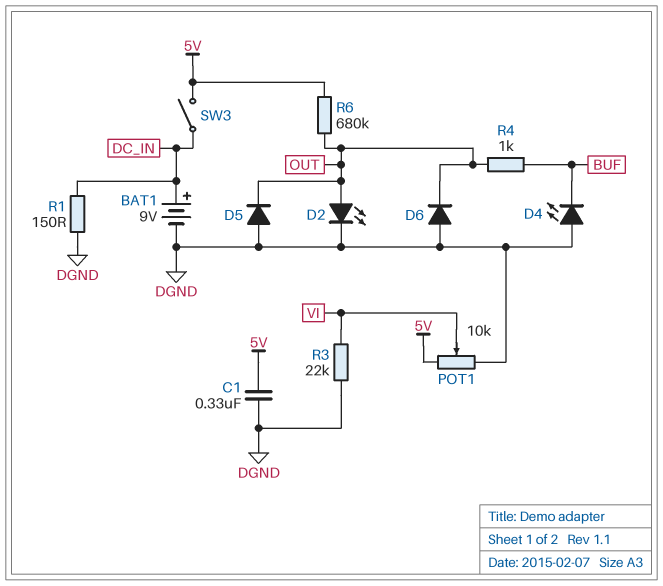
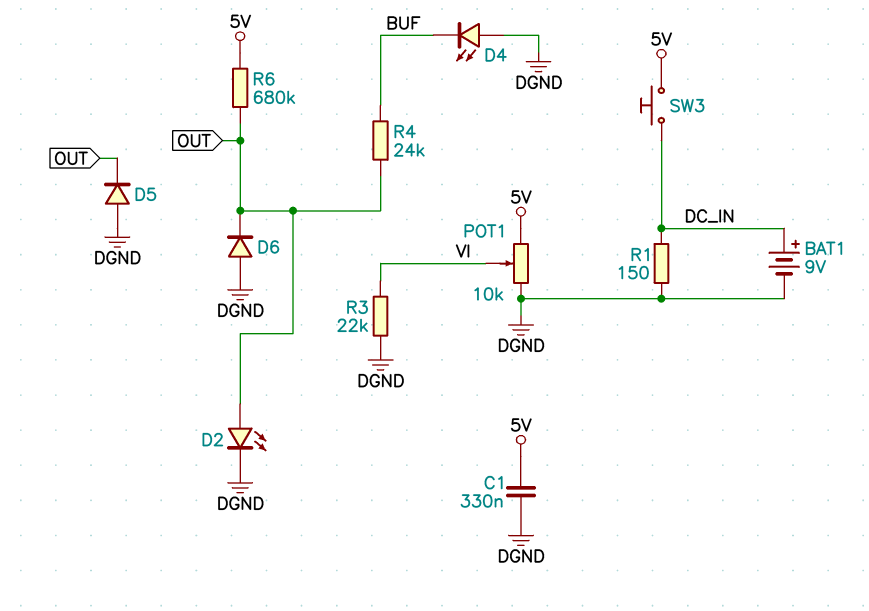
R4: 1k (BUF, OUT) -> 24k (BUF, OUT)
SW3: switch (5V, DC_IN) -> button (5V, DC_IN)

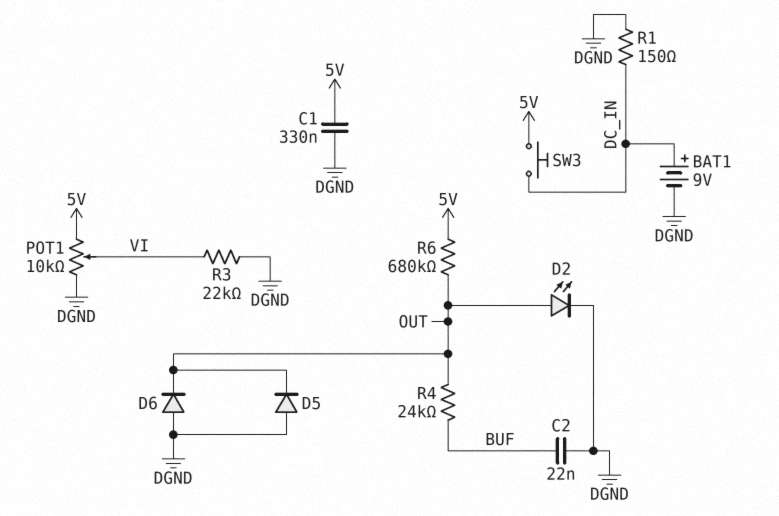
C2: none -> 22nF (BUF, DGND)
D4: LED (A DGND, K BUF) -> none

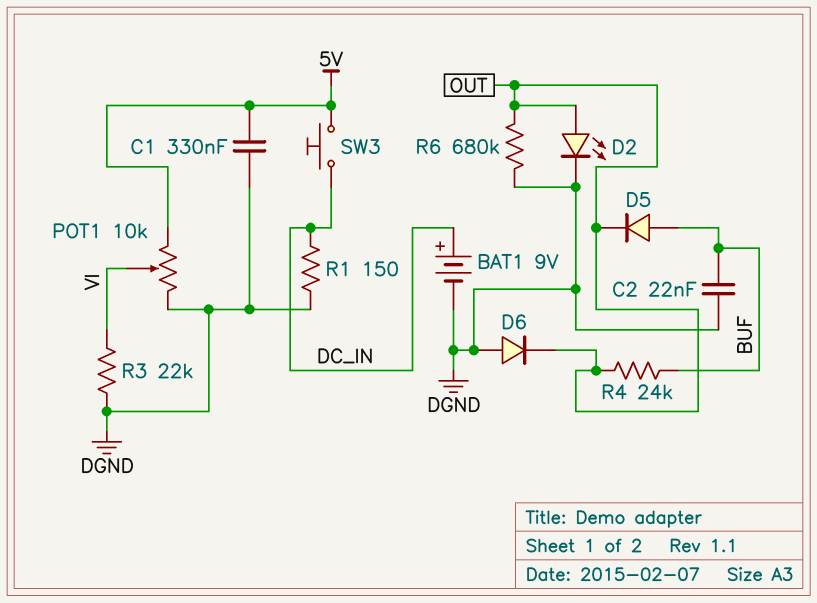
D5: diode (A DGND, K OUT) -> diode (A BUF, K OUT)
R6: 680k (5V, OUT) -> 680k (DGND, OUT)

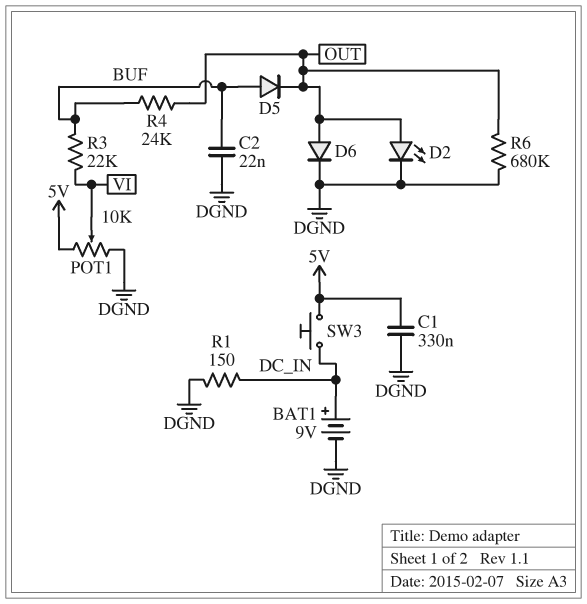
D6: diode (A DGND, K OUT) -> diode (A OUT, K DGND)
R3: 22k (DGND, VI) -> 22k (BUF, VI)

